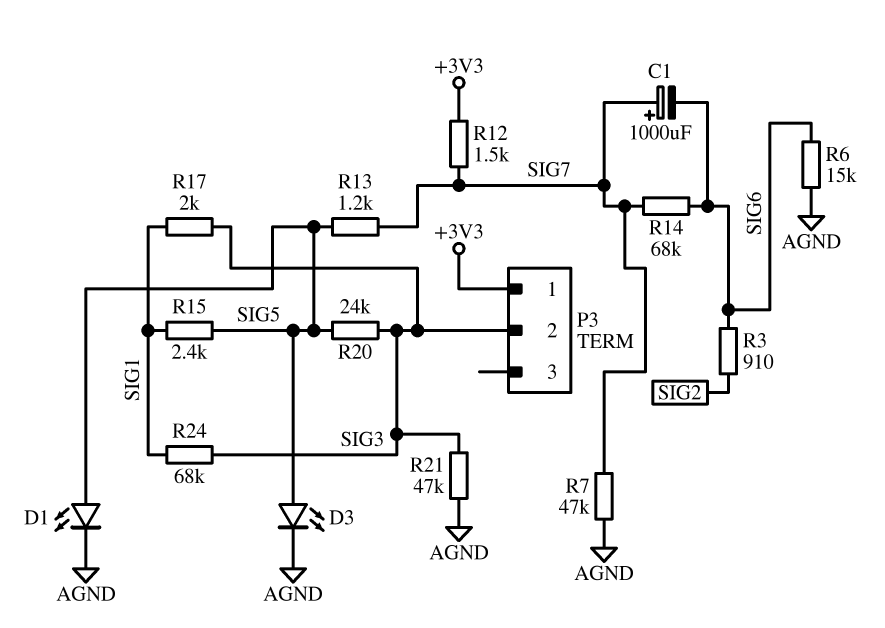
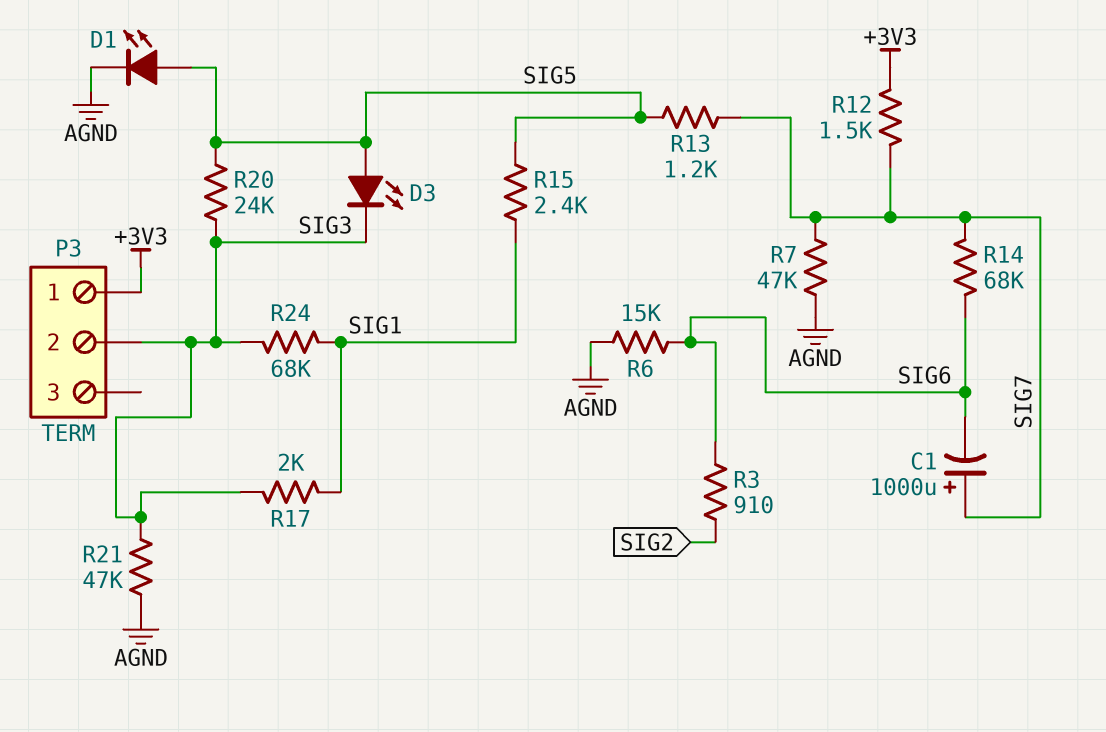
D3: LED (A SIG5, K AGND) -> LED (A SIG5, K SIG3)

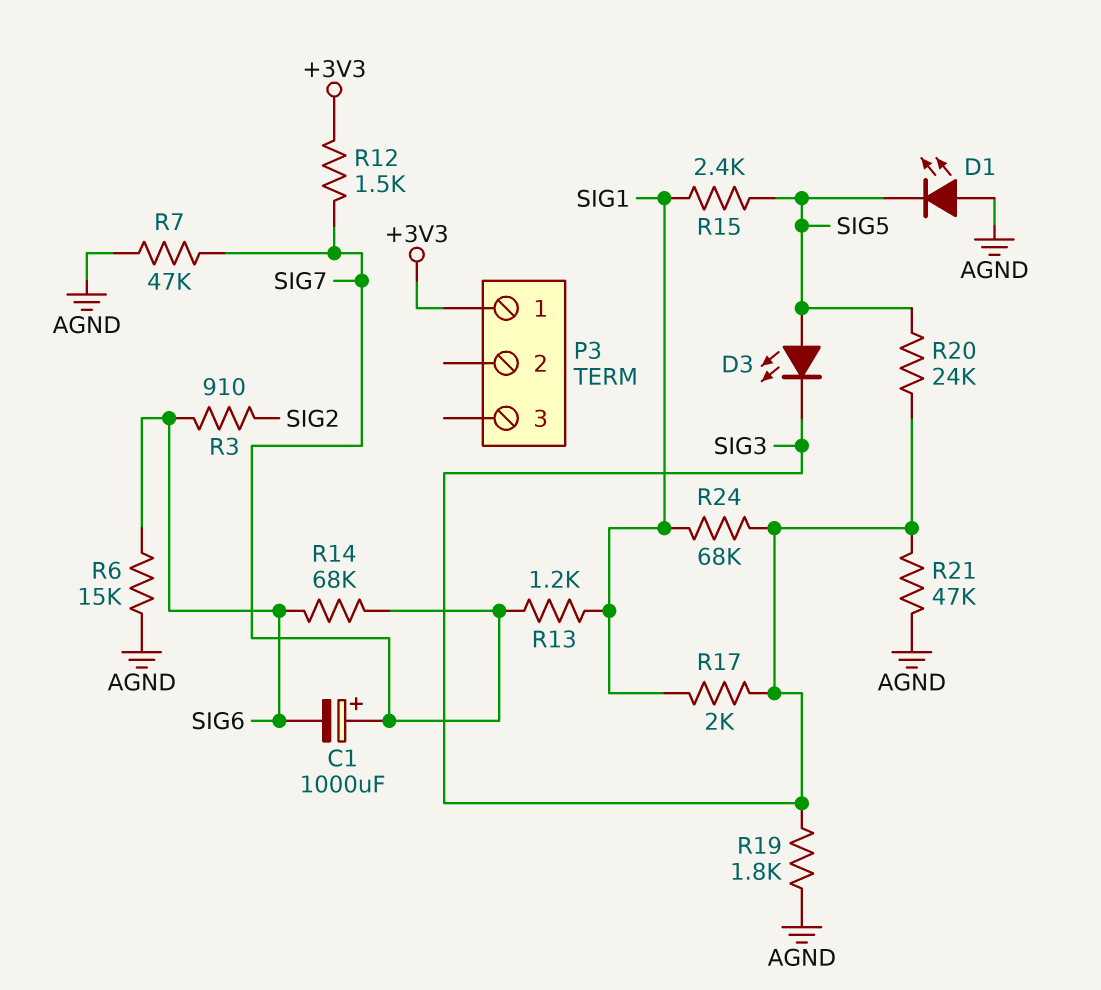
D1: LED (A SIG5, K AGND) -> LED (A AGND, K SIG5)
P3 pin 2: SIG3 -> none
R13: 1.2k (SIG5, SIG7) -> 1.2k (SIG1, SIG7)
R19: none -> 1.8k (AGND, SIG3)

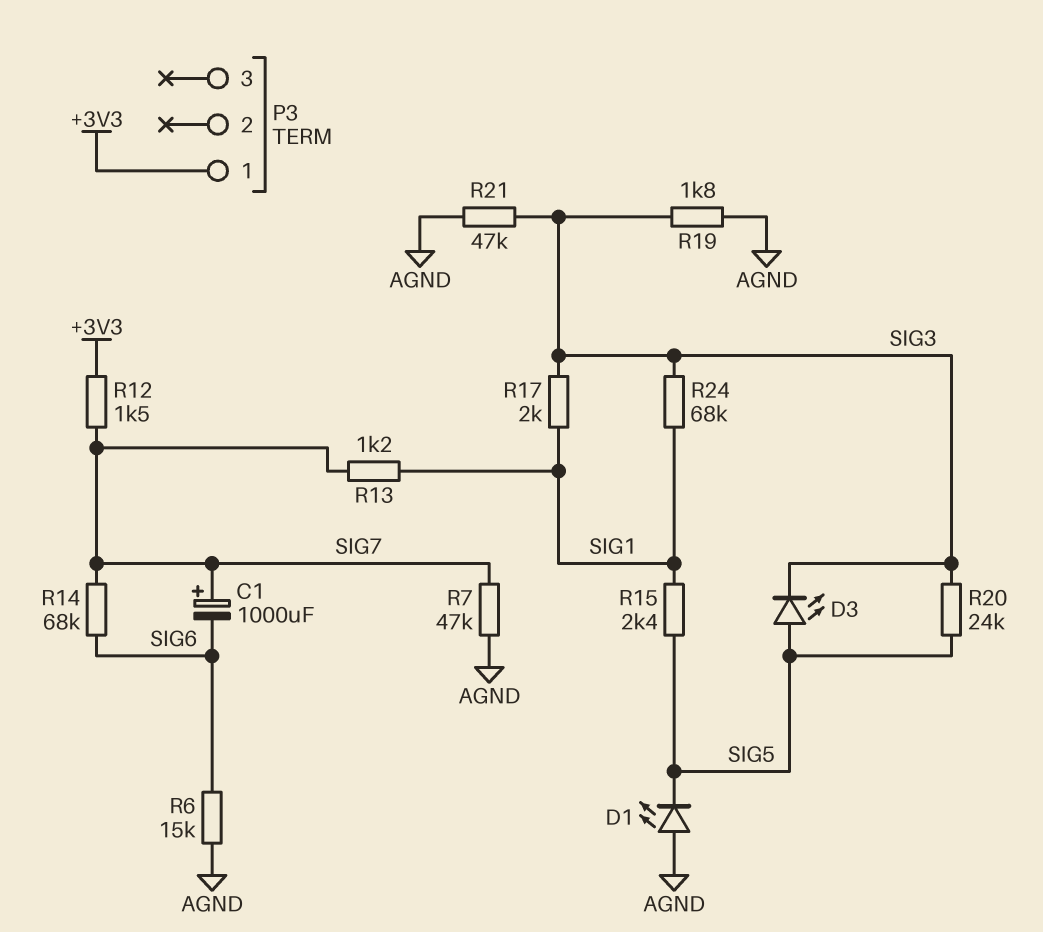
R3: 910 (SIG2, SIG6) -> none

